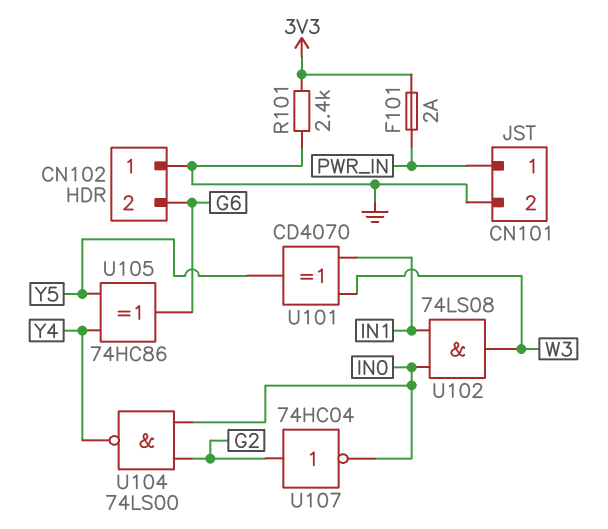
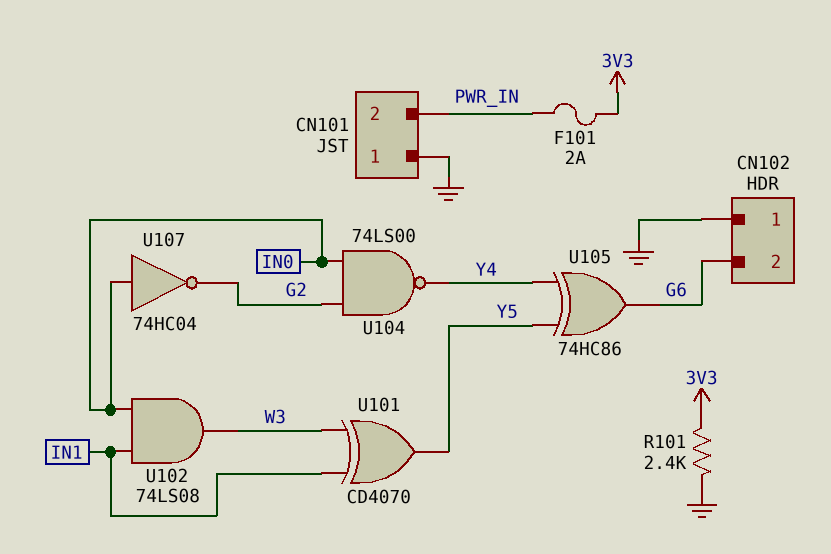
CN101 pin 1: PWR_IN -> GND
CN101 pin 2: GND -> PWR_IN
U107: NOT 74HC04 (in G2, out IN0) -> NOT 74HC04 (in IN0, out G2)

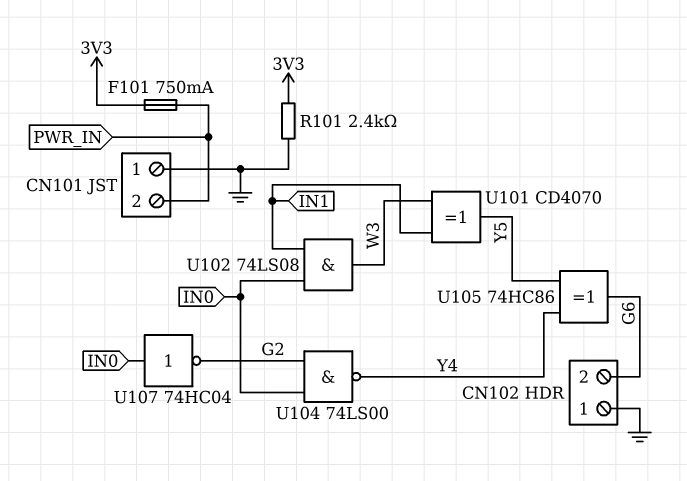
F101: 2A (3V3, PWR_IN) -> 750mA (3V3, PWR_IN)

